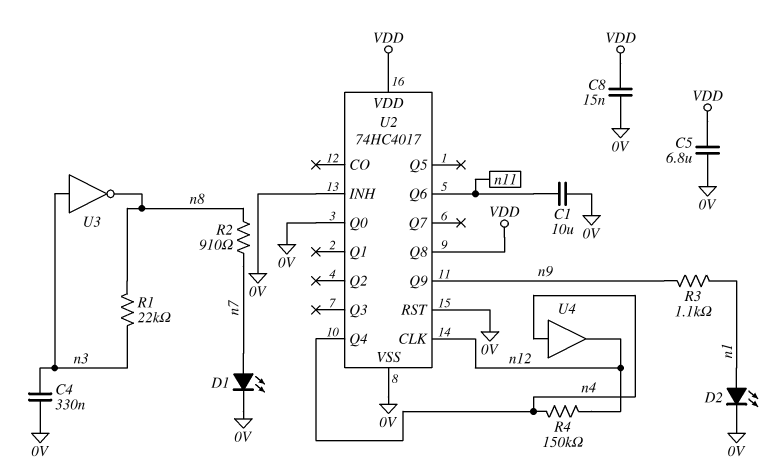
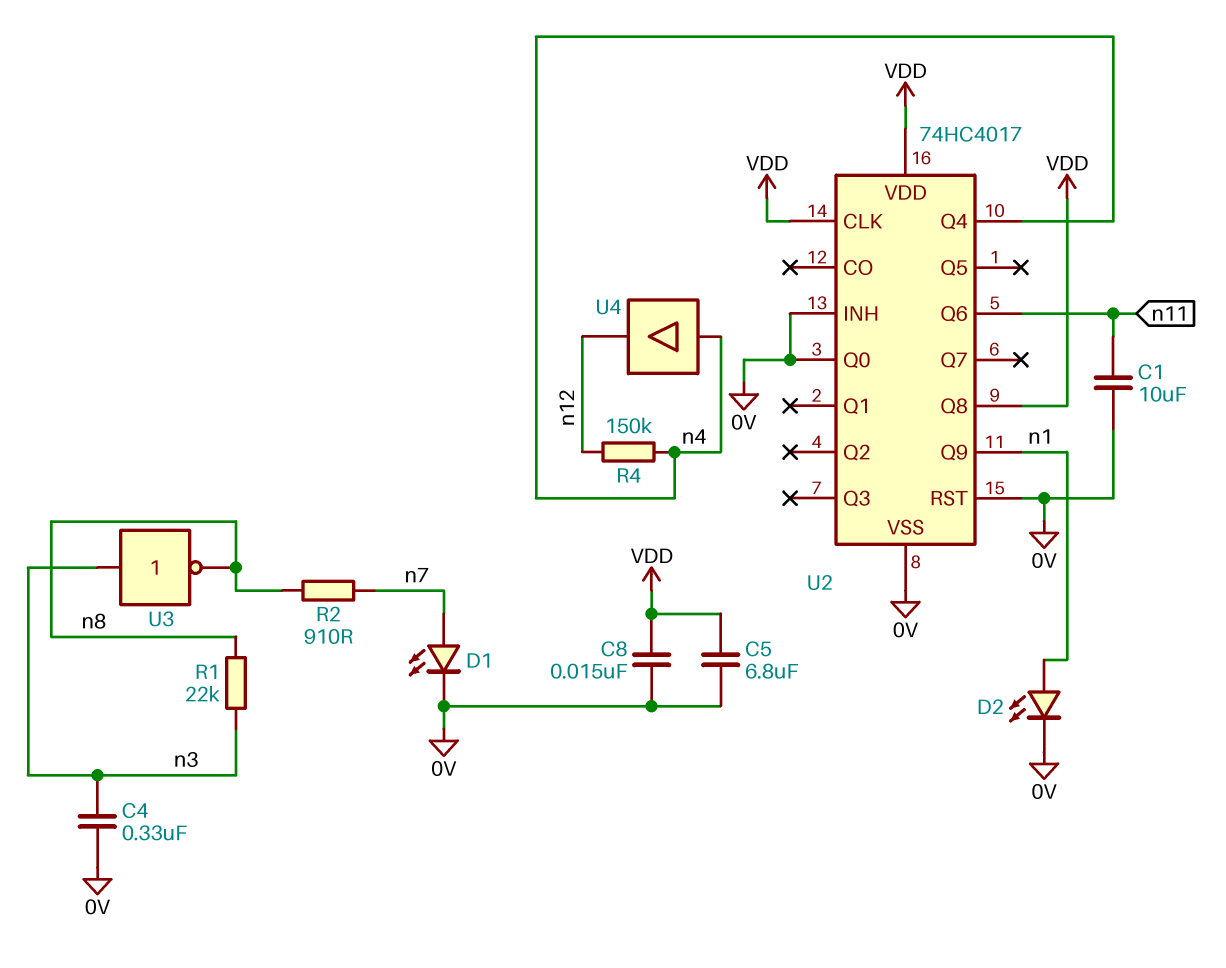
R3: 1.1k (n1, n9) -> none
U2 pin CLK: n12 -> VDD
U2 pin Q9: n9 -> n1

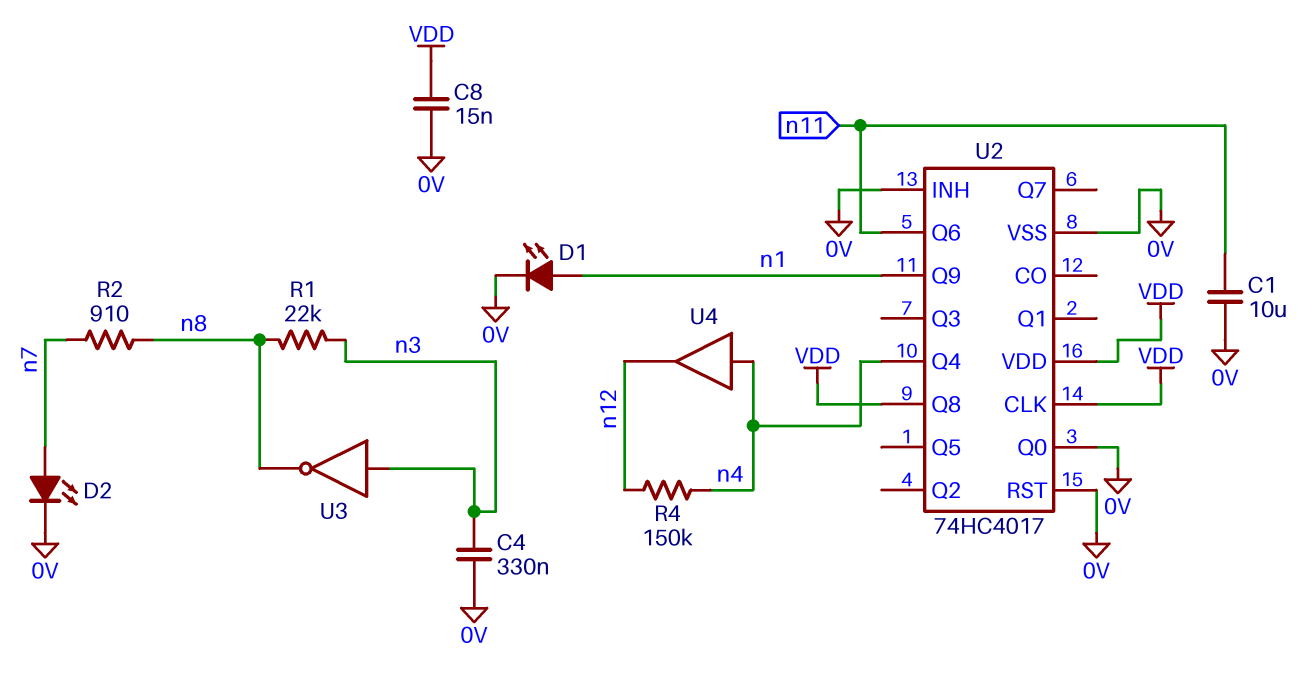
C5: 6.8uF (0V, VDD) -> none
D1: LED (A n7, K 0V) -> LED (A n1, K 0V)
D2: LED (A n1, K 0V) -> LED (A n7, K 0V)

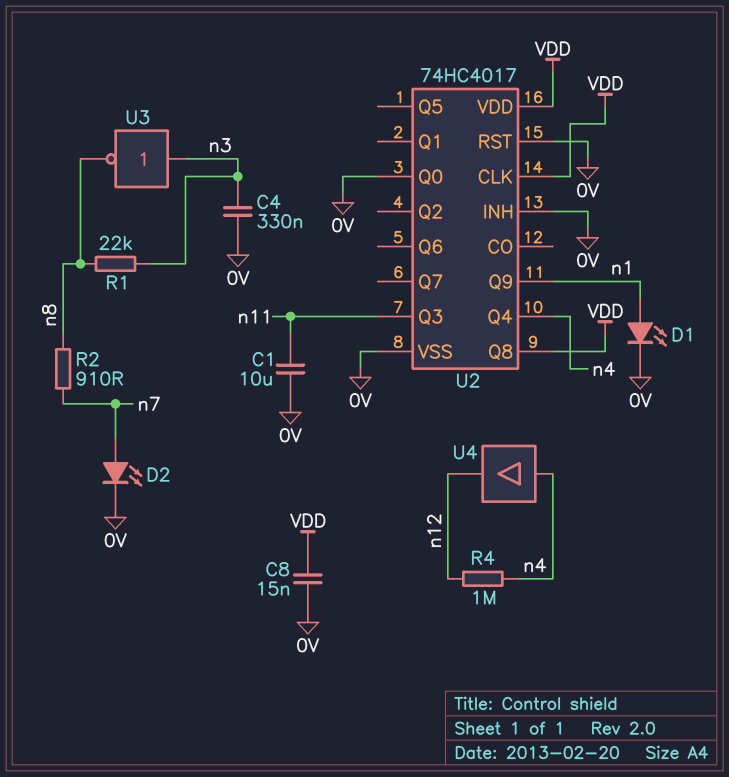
R4: 150k (n4, n12) -> 1M (n4, n12)
U2 pin Q3: none -> n11
U2 pin Q6: n11 -> none

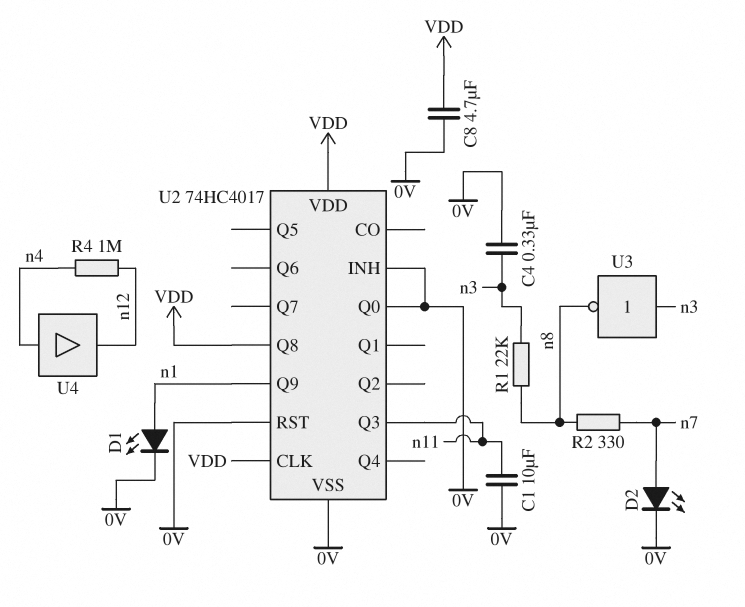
C8: 15nF (0V, VDD) -> 4.7uF (0V, VDD)
R2: 910 (n7, n8) -> 330 (n7, n8)
U2 pin Q4: n4 -> none

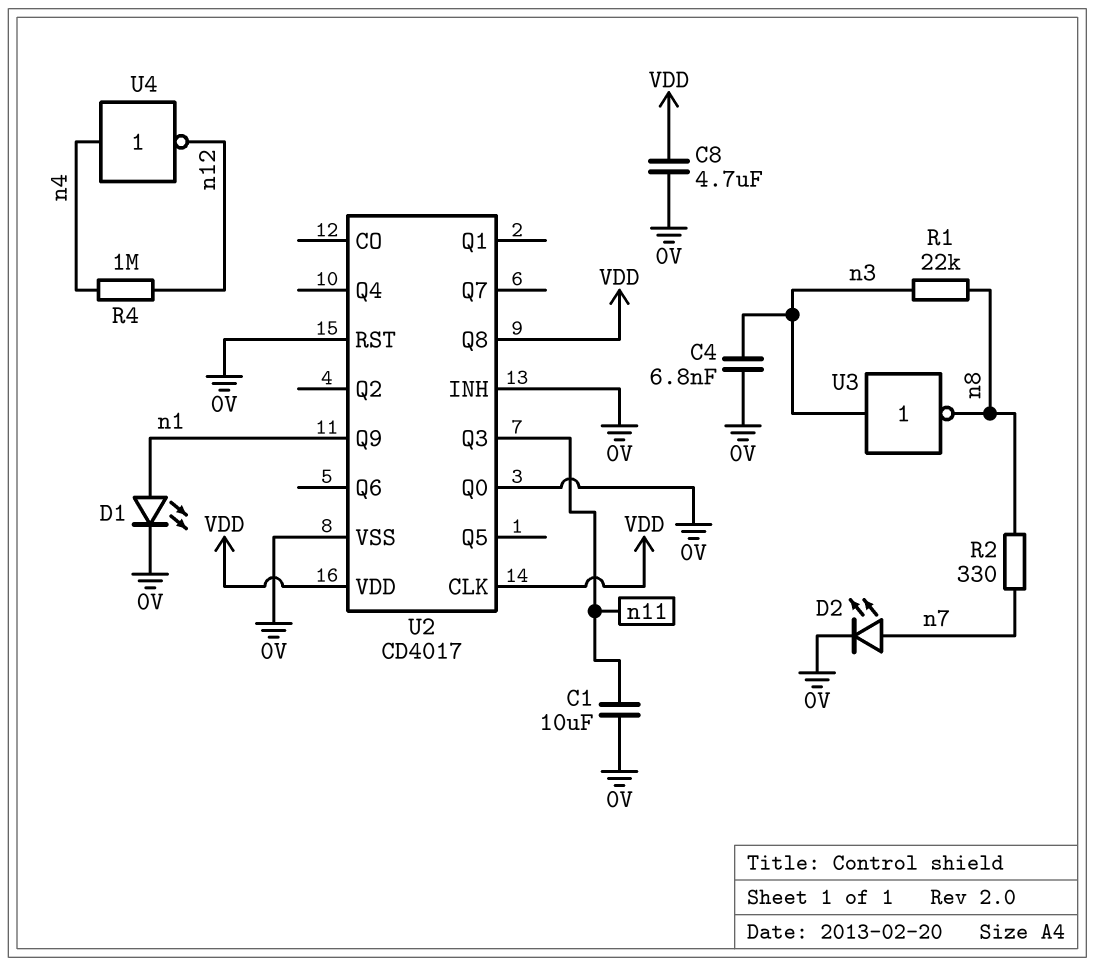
C4: 330nF (0V, n3) -> 6.8nF (0V, n3)
U2: 74HC4017 -> CD4017
U4: buffer (in n4, out n12) -> NOT (in n4, out n12)

